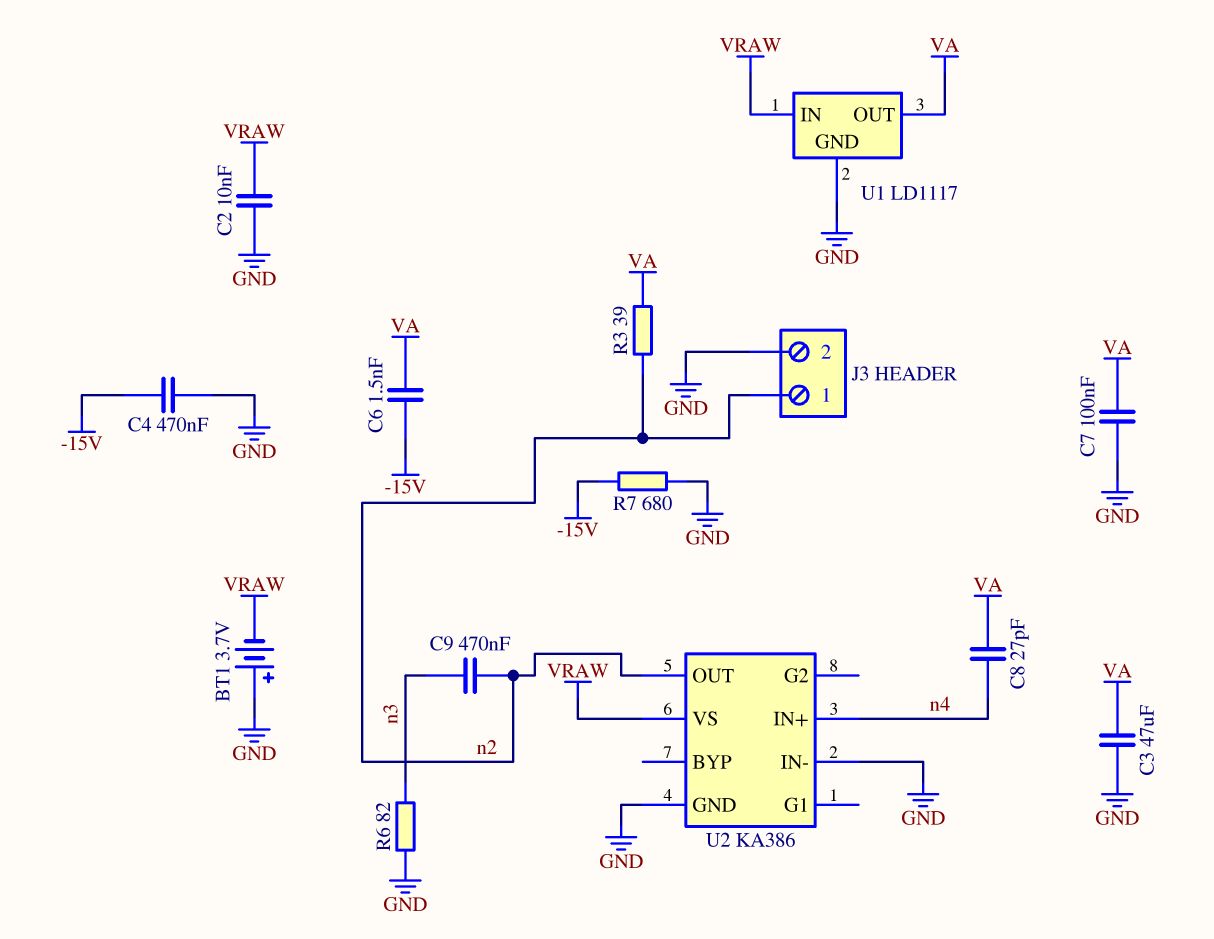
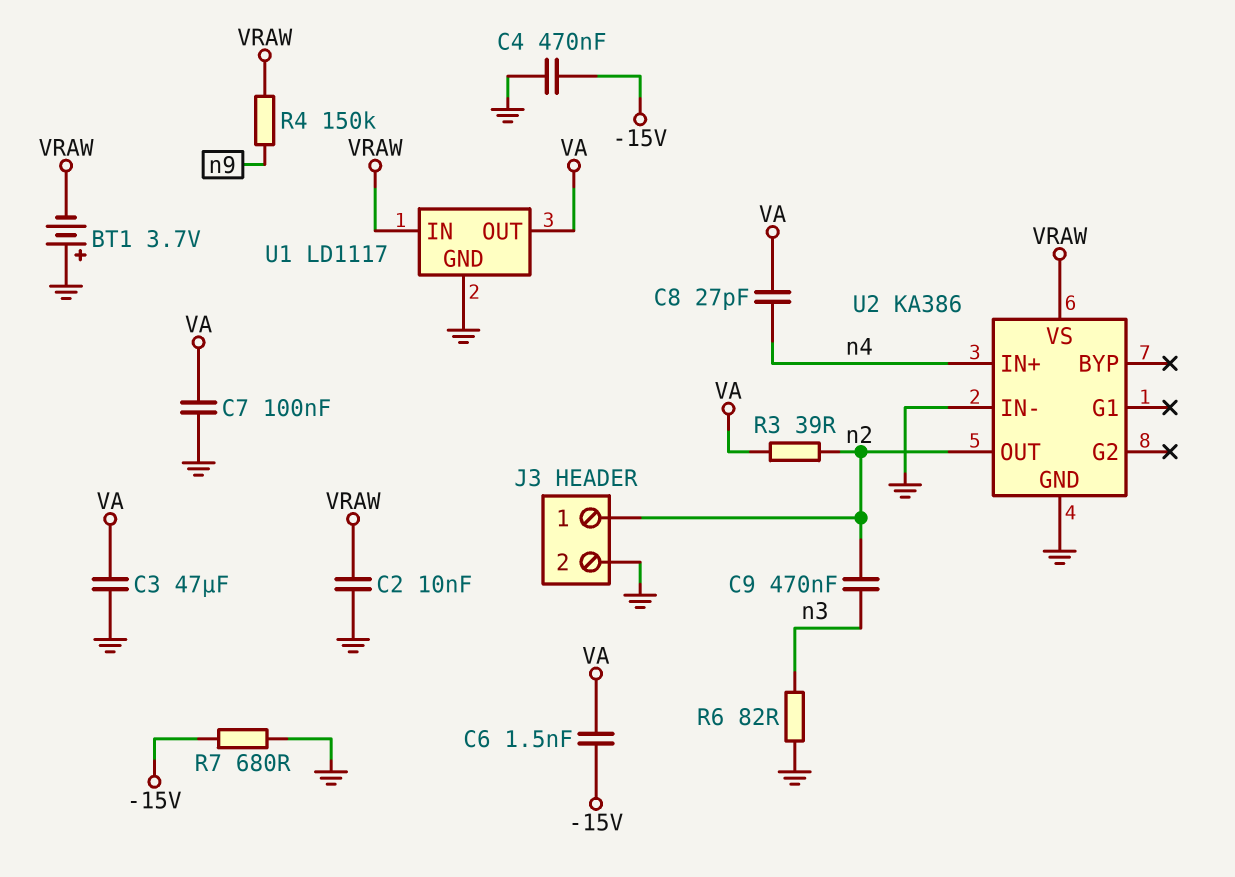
R4: none -> 150k (VRAW, n9)

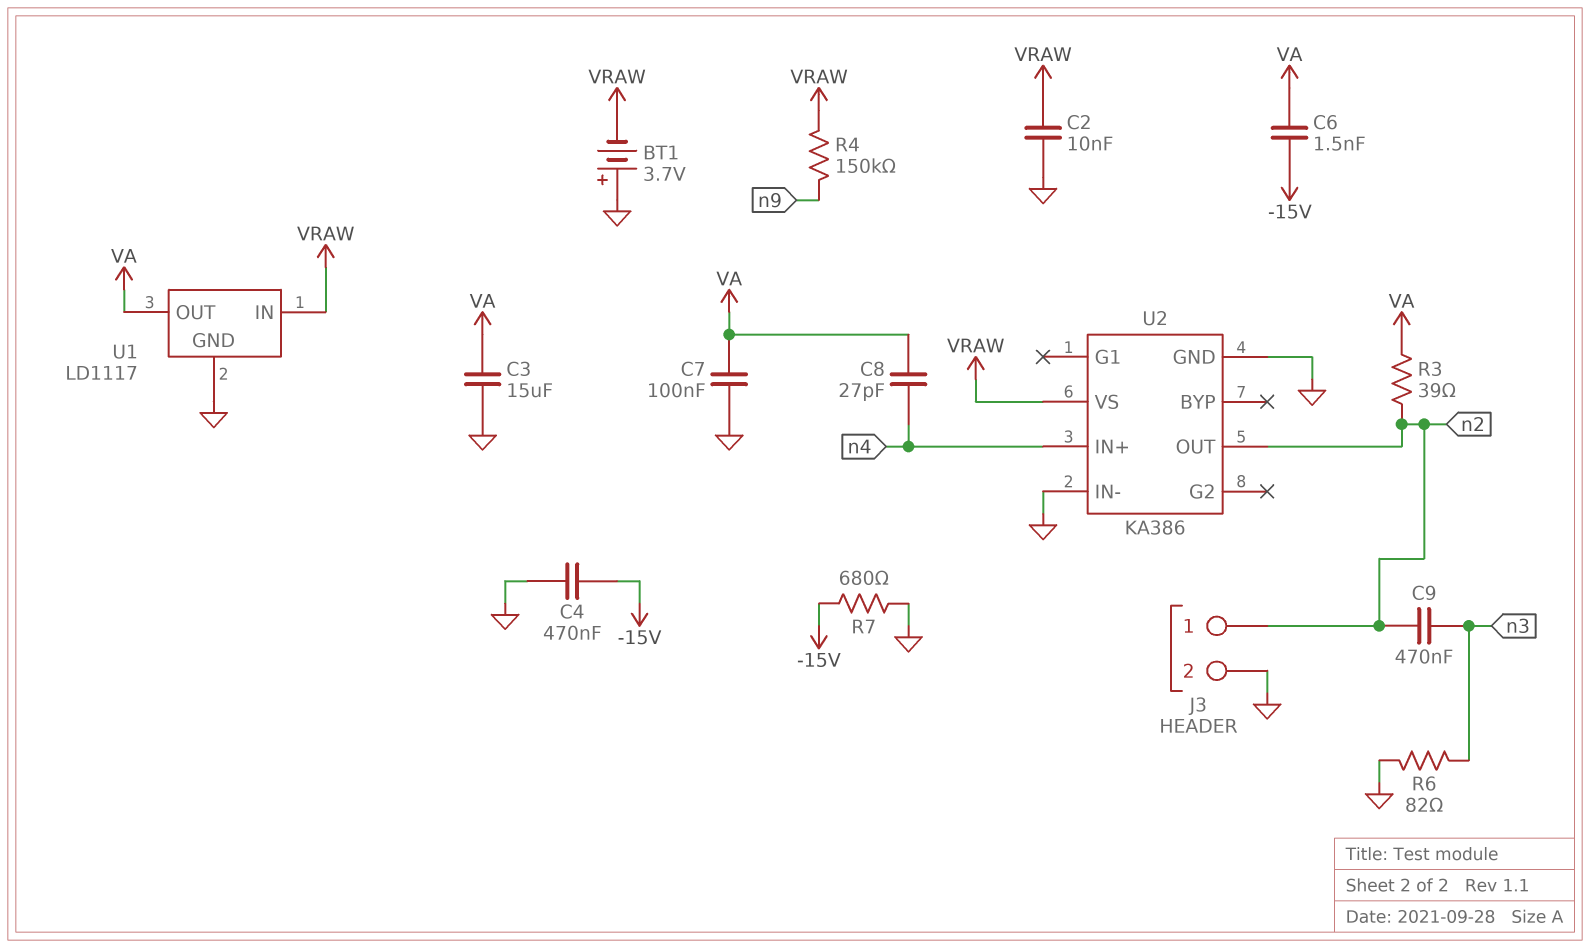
C3: 47uF (GND, VA) -> 15uF (GND, VA)

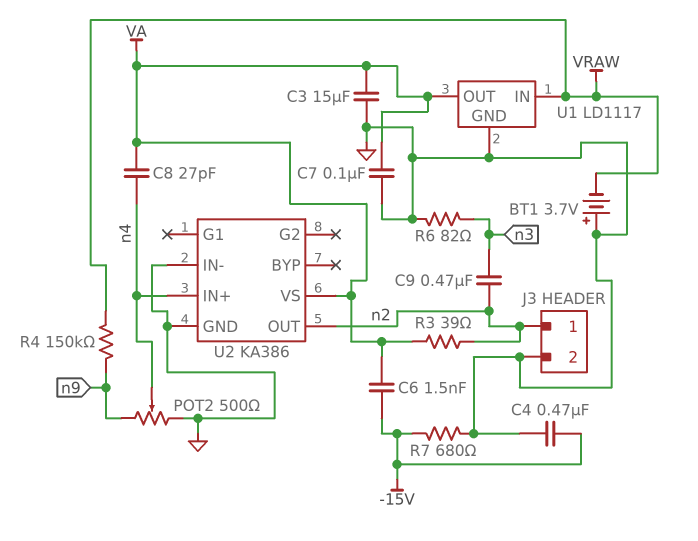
C2: 10nF (GND, VRAW) -> none
POT2: none -> 500 (GND, n9, wiper n4)
U2 pin VS: VRAW -> VA

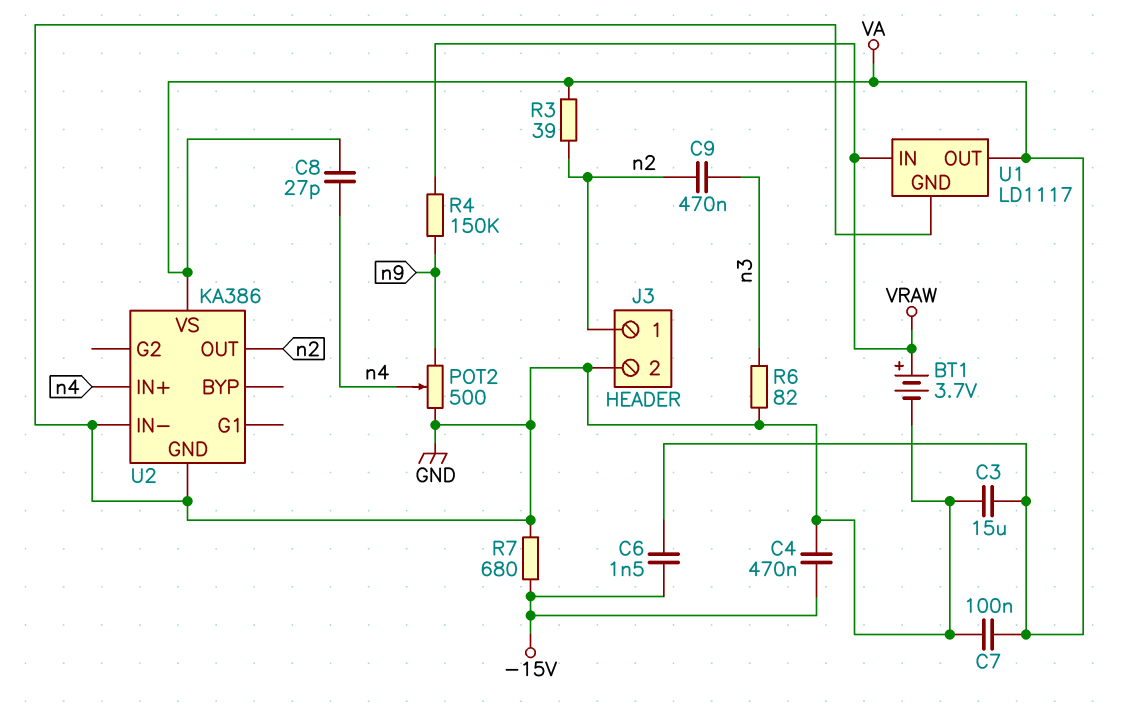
BT1: 3.7V (plus GND, minus VRAW) -> 3.7V (plus VRAW, minus GND)

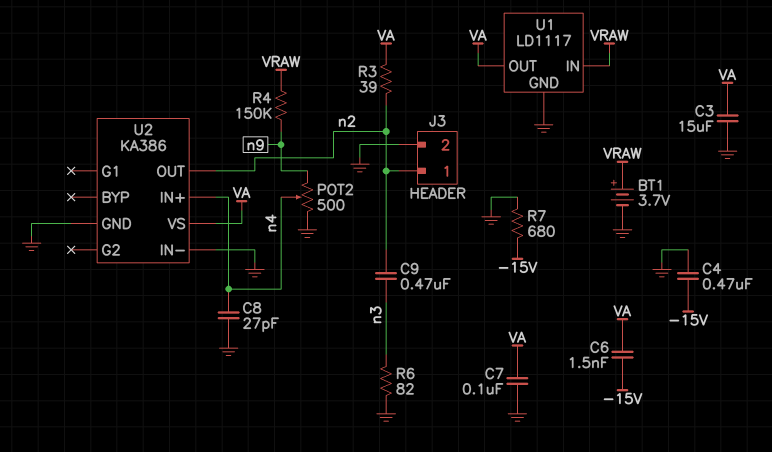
C8: 27pF (VA, n4) -> 27pF (GND, n4)

